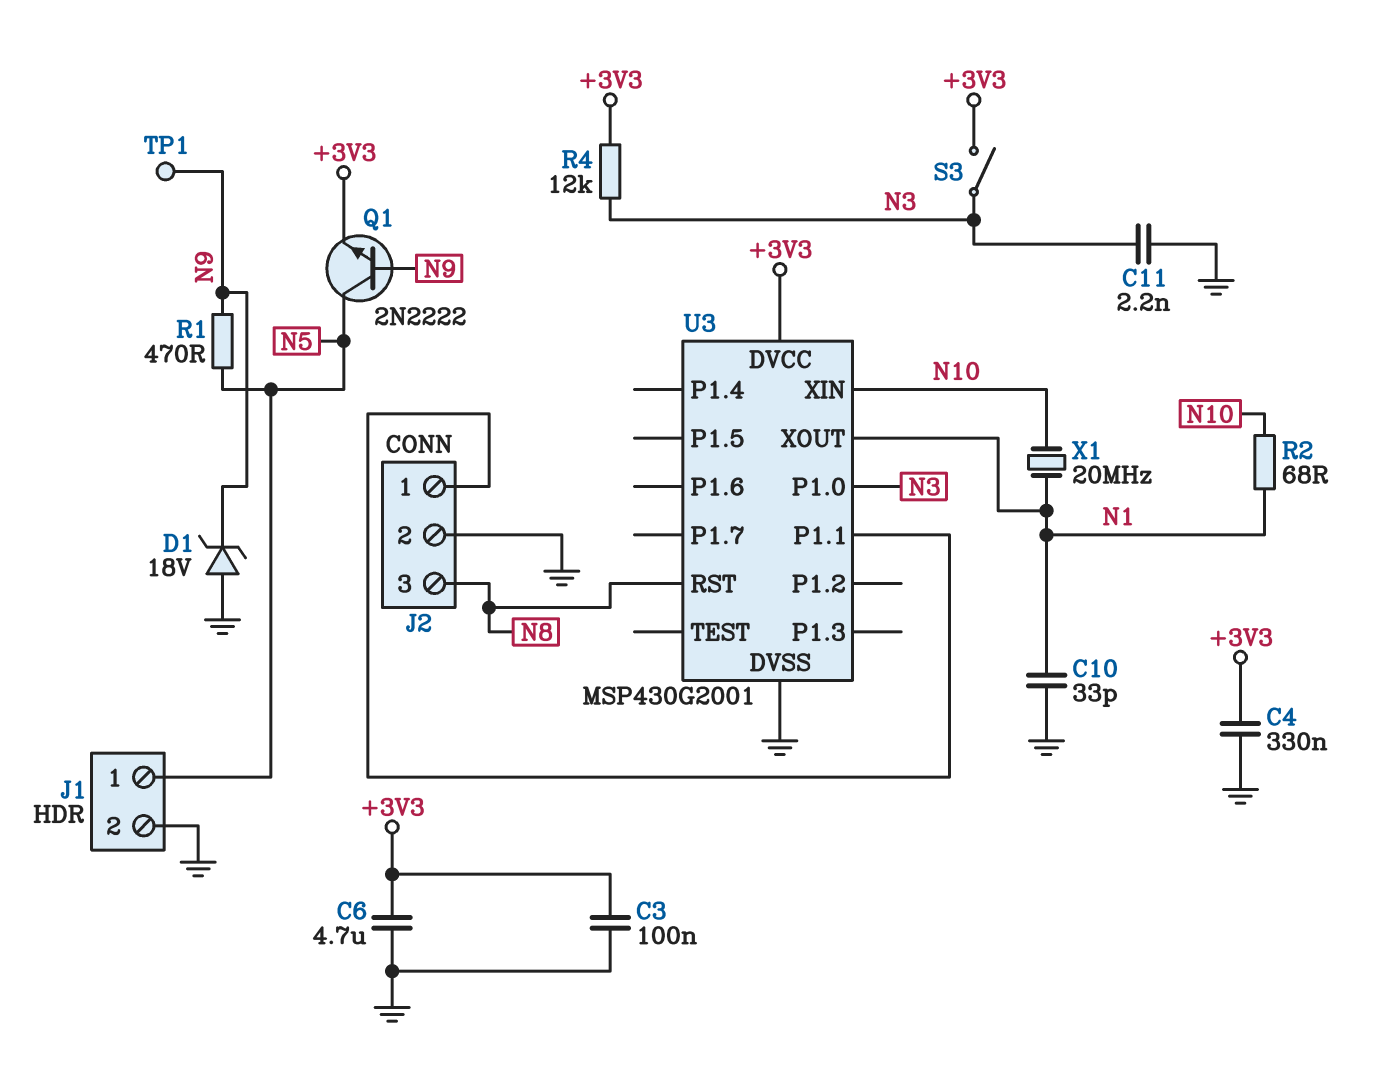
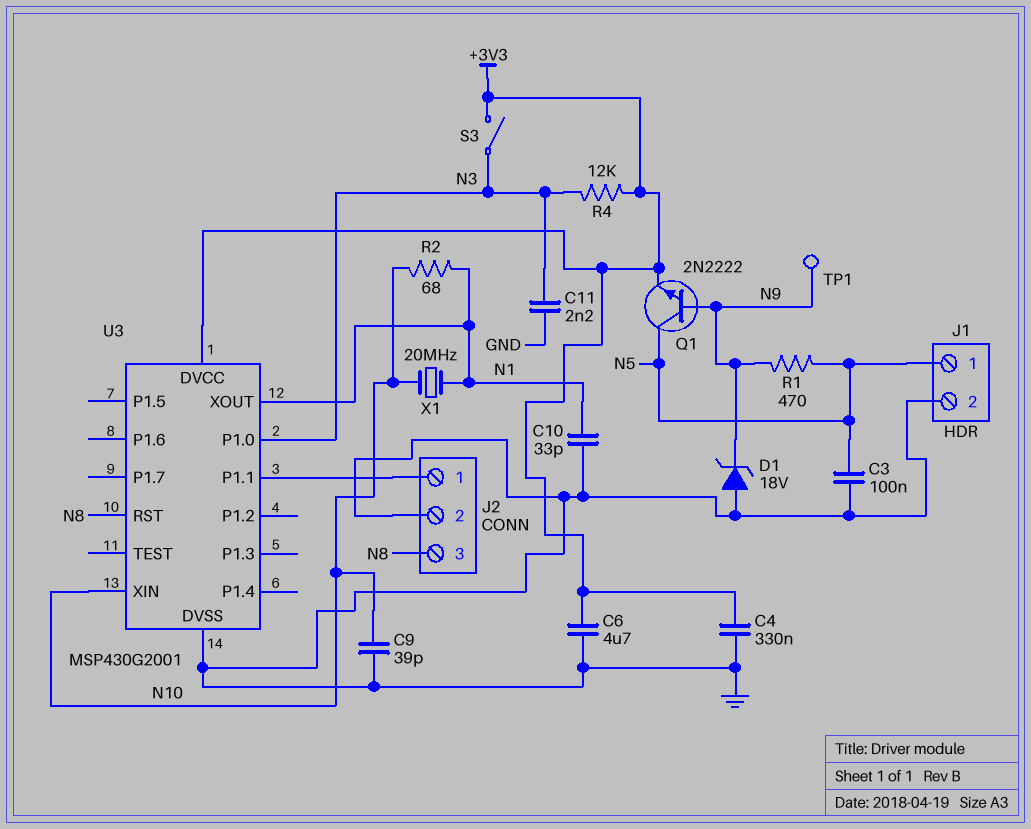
C3: 100nF (+3V3, GND) -> 100nF (GND, N5)
C9: none -> 39pF (GND, N10)

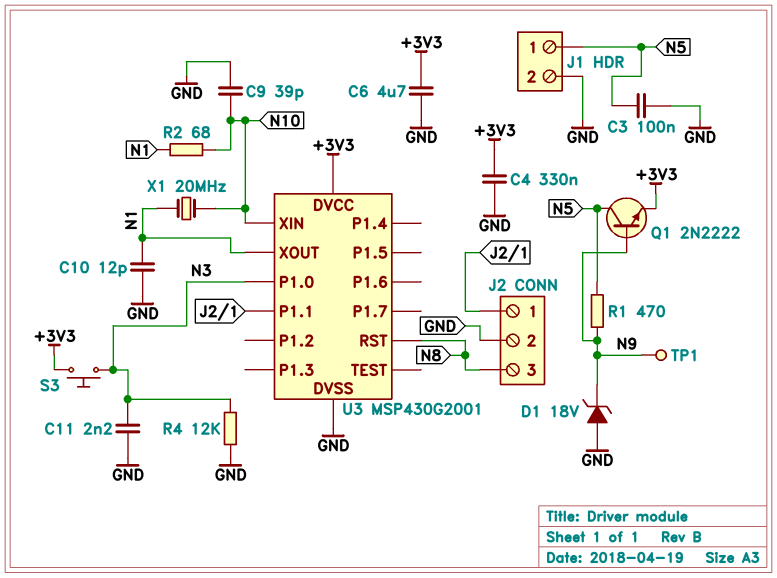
C10: 33pF (GND, N1) -> 12pF (GND, N1)
R4: 12k (+3V3, N3) -> 12k (GND, N3)
S3: switch (+3V3, N3) -> button (+3V3, N3)

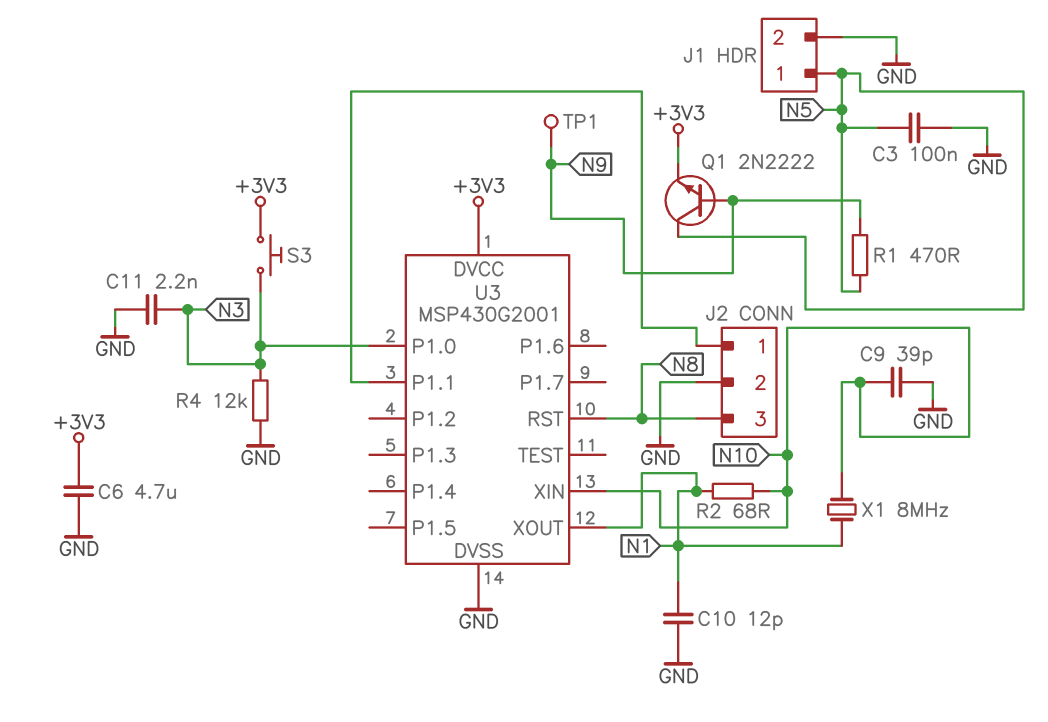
C4: 330nF (+3V3, GND) -> none
D1: zener 18V (A GND, K N9) -> none
X1: 20MHz (N1, N10) -> 8MHz (N1, N10)

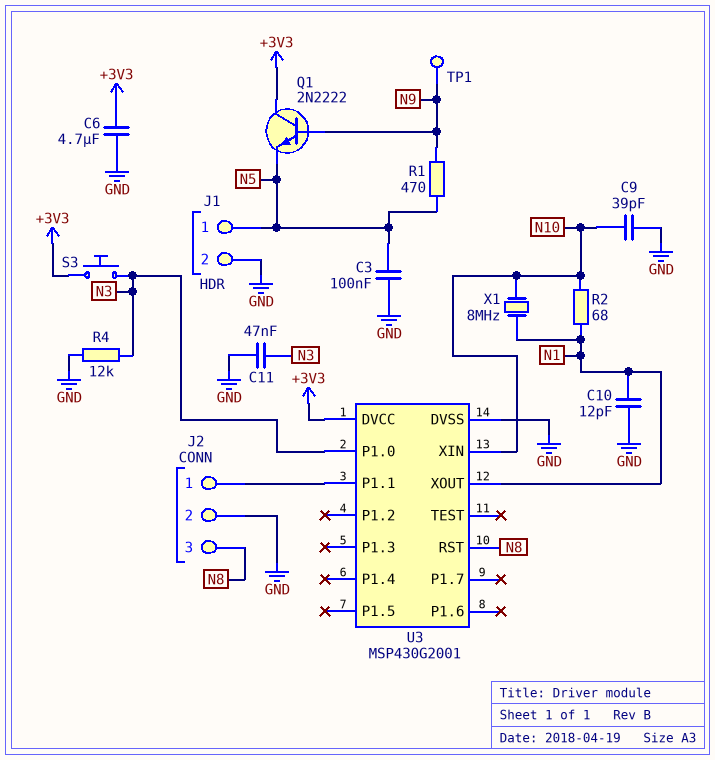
C11: 2.2nF (GND, N3) -> 47nF (GND, N3)
Q1: NPN 2N2222 (B N9, C N5, E +3V3) -> NPN 2N2222 (B N9, C +3V3, E N5)

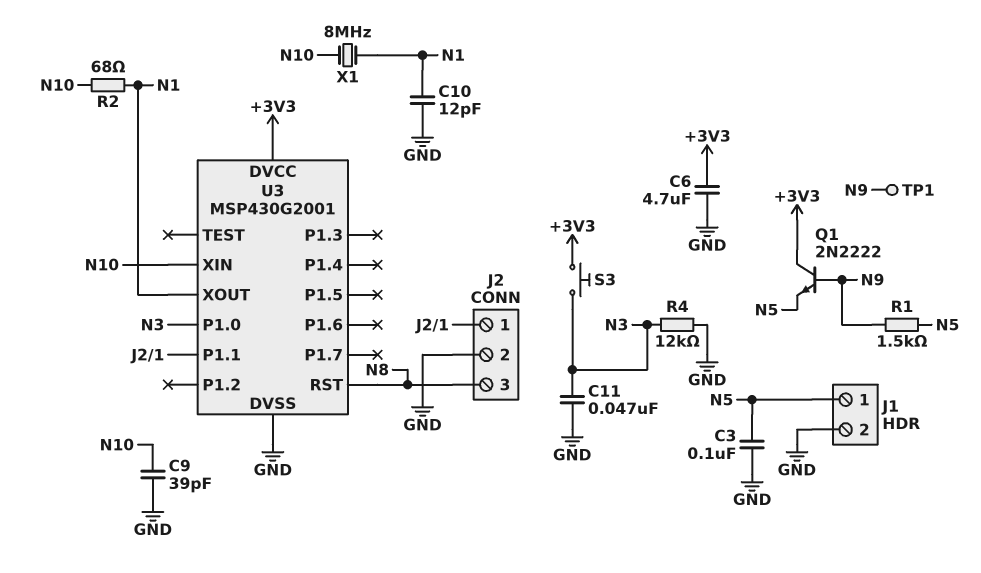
R1: 470 (N5, N9) -> 1.5k (N5, N9)

